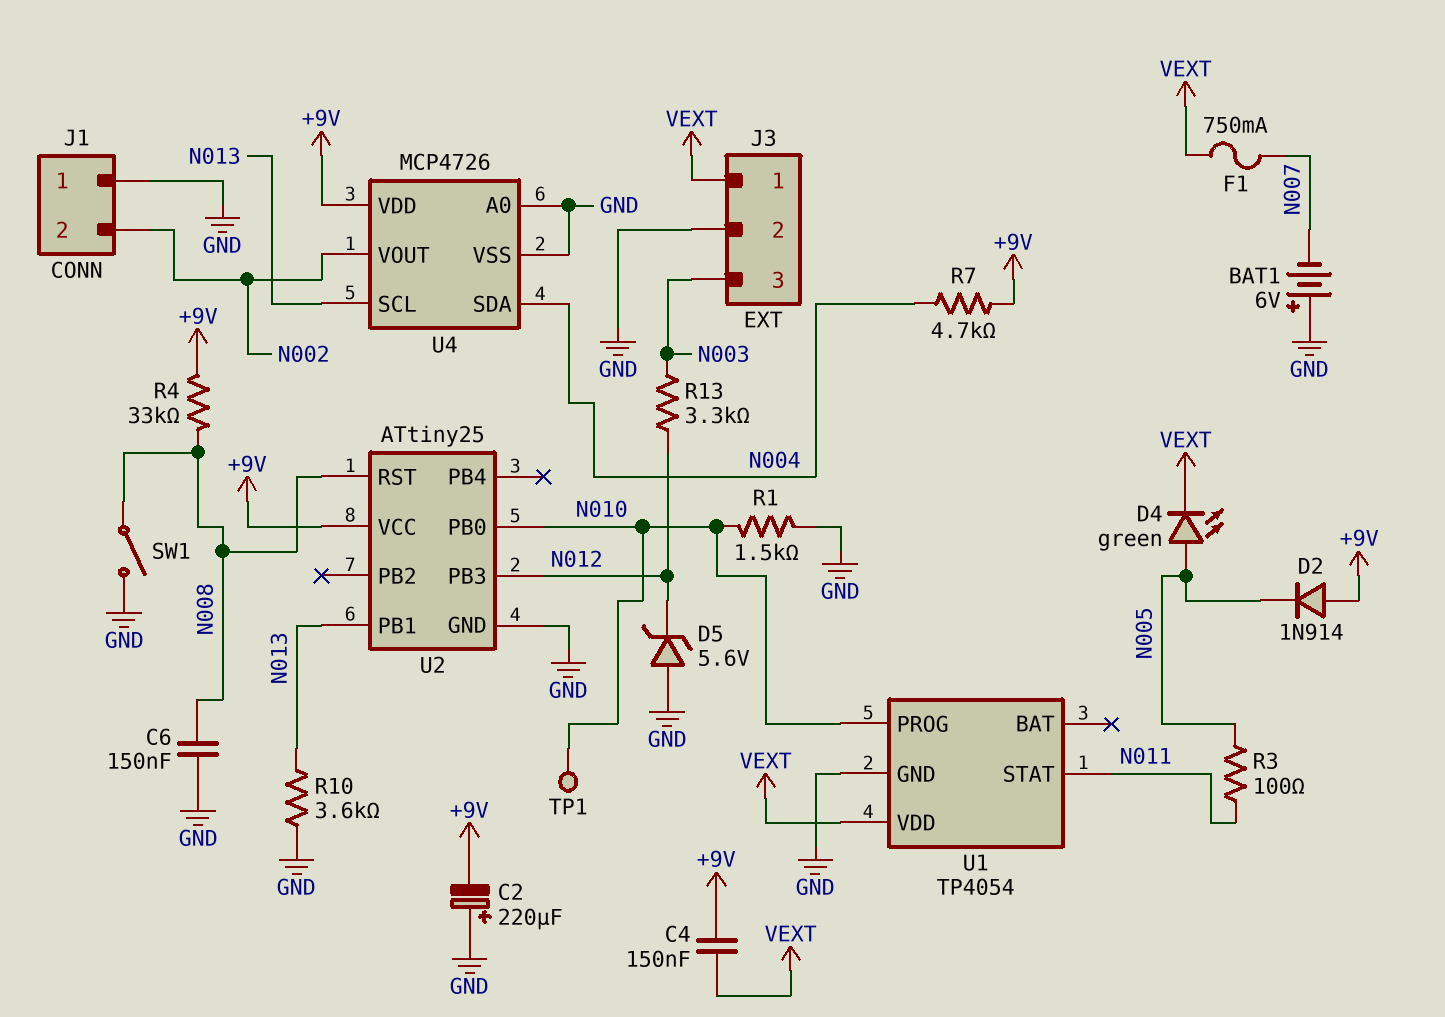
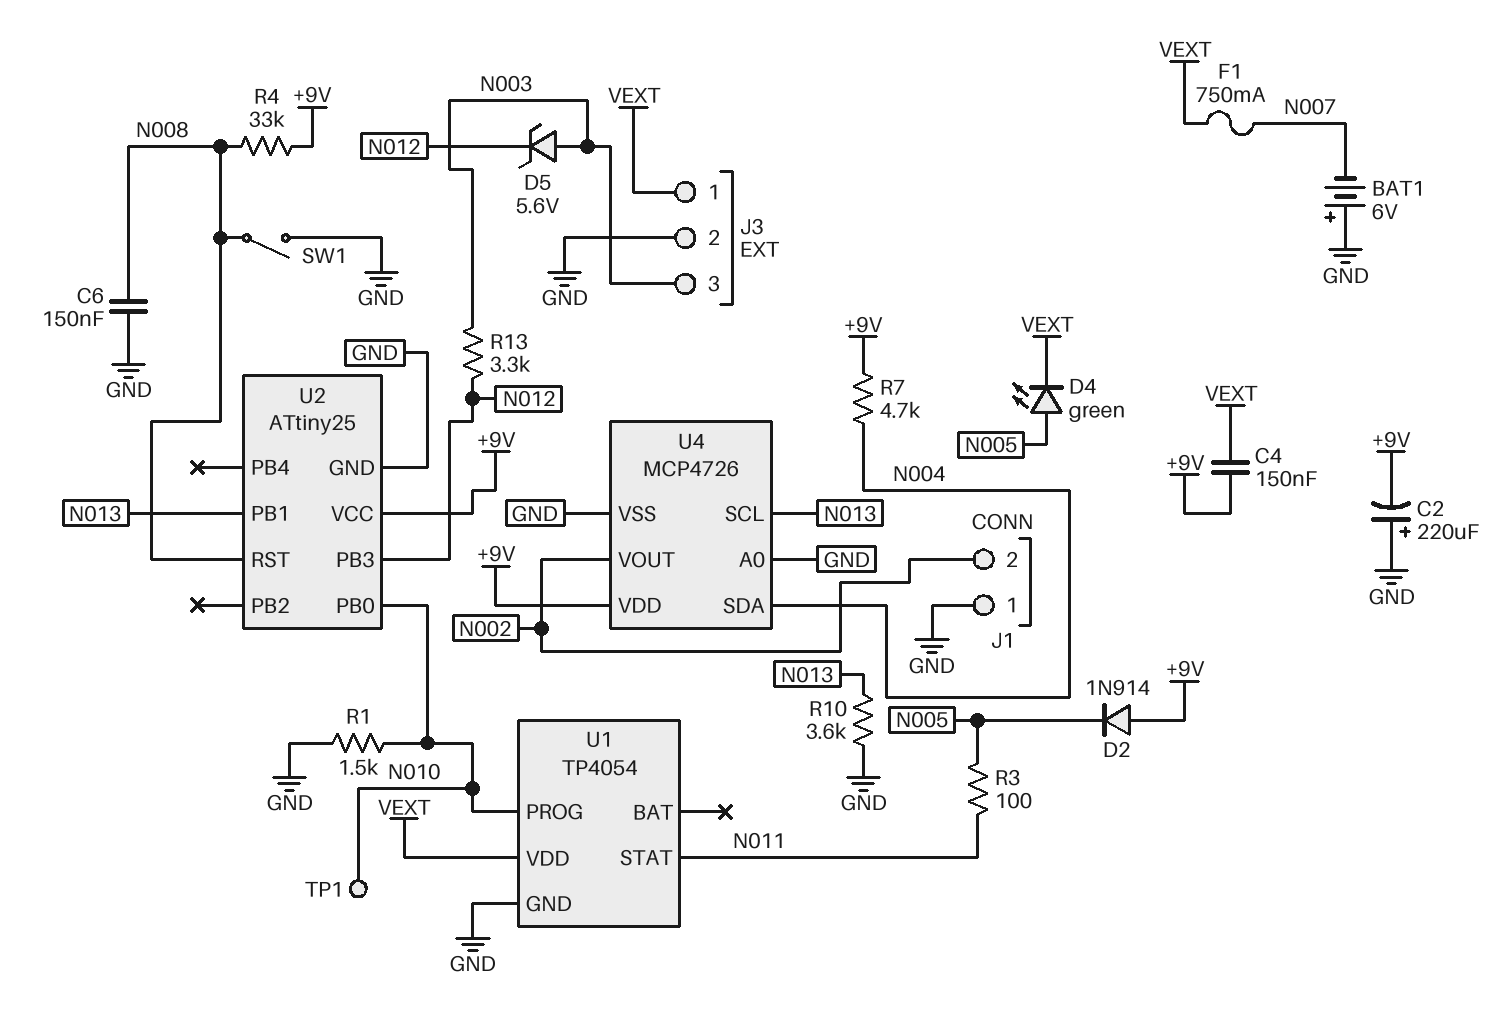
D5: zener 5.6V (A GND, K N012) -> zener 5.6V (A N003, K N012)

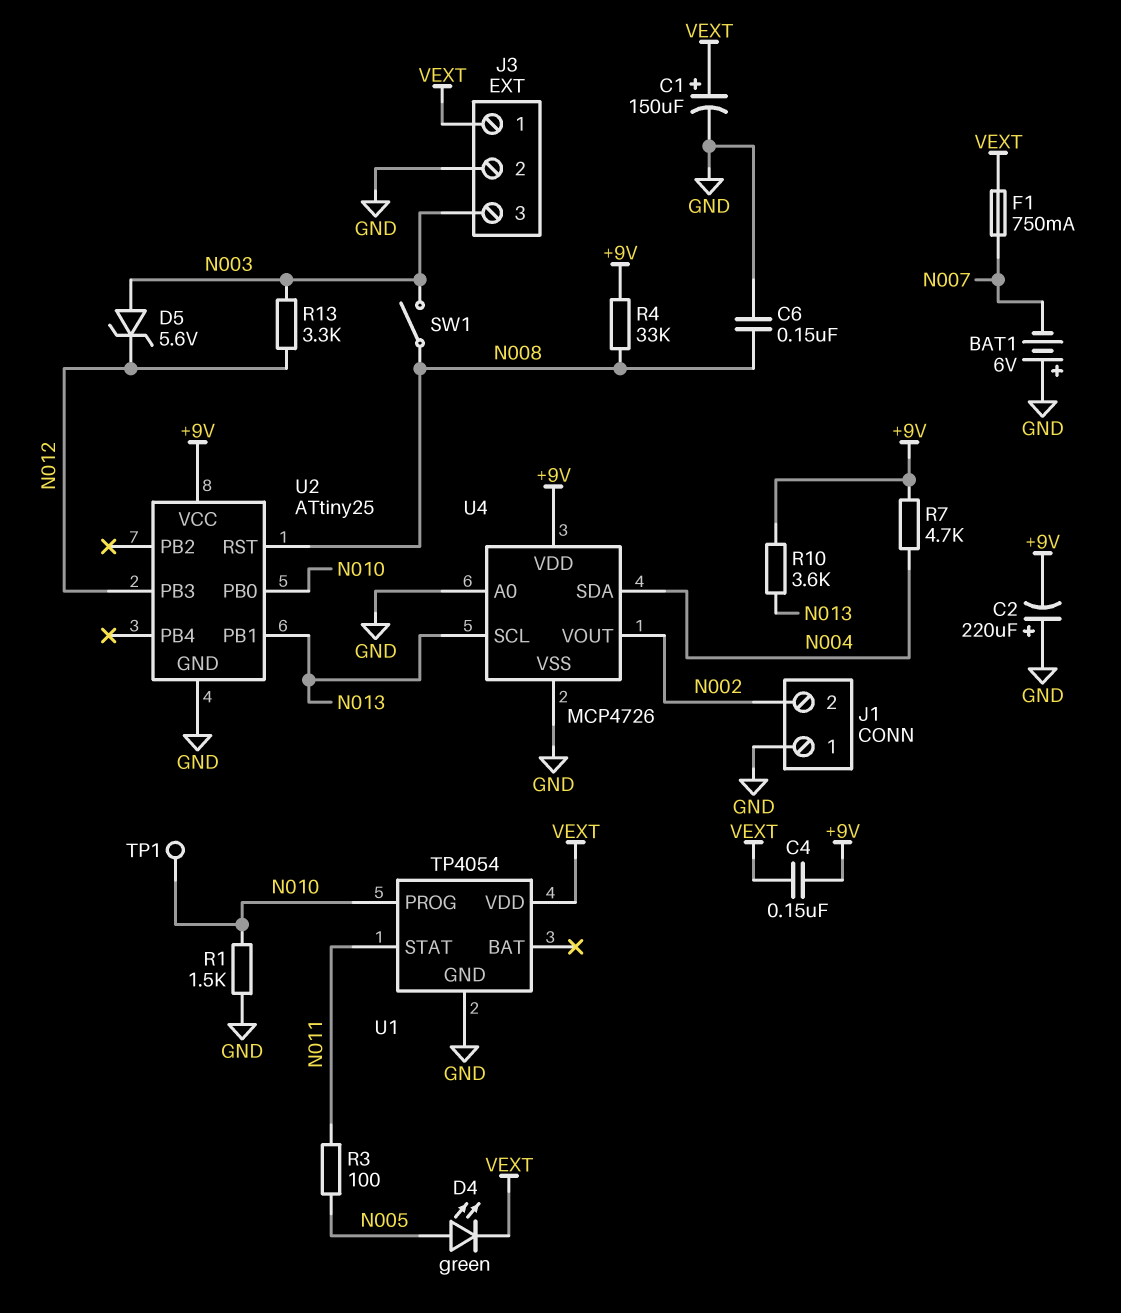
C1: none -> 150uF (plus VEXT, minus GND)
D2: diode 1N914 (A +9V, K N005) -> none
R10: 3.6k (GND, N013) -> 3.6k (+9V, N013)
SW1: switch (GND, N008) -> switch (N003, N008)

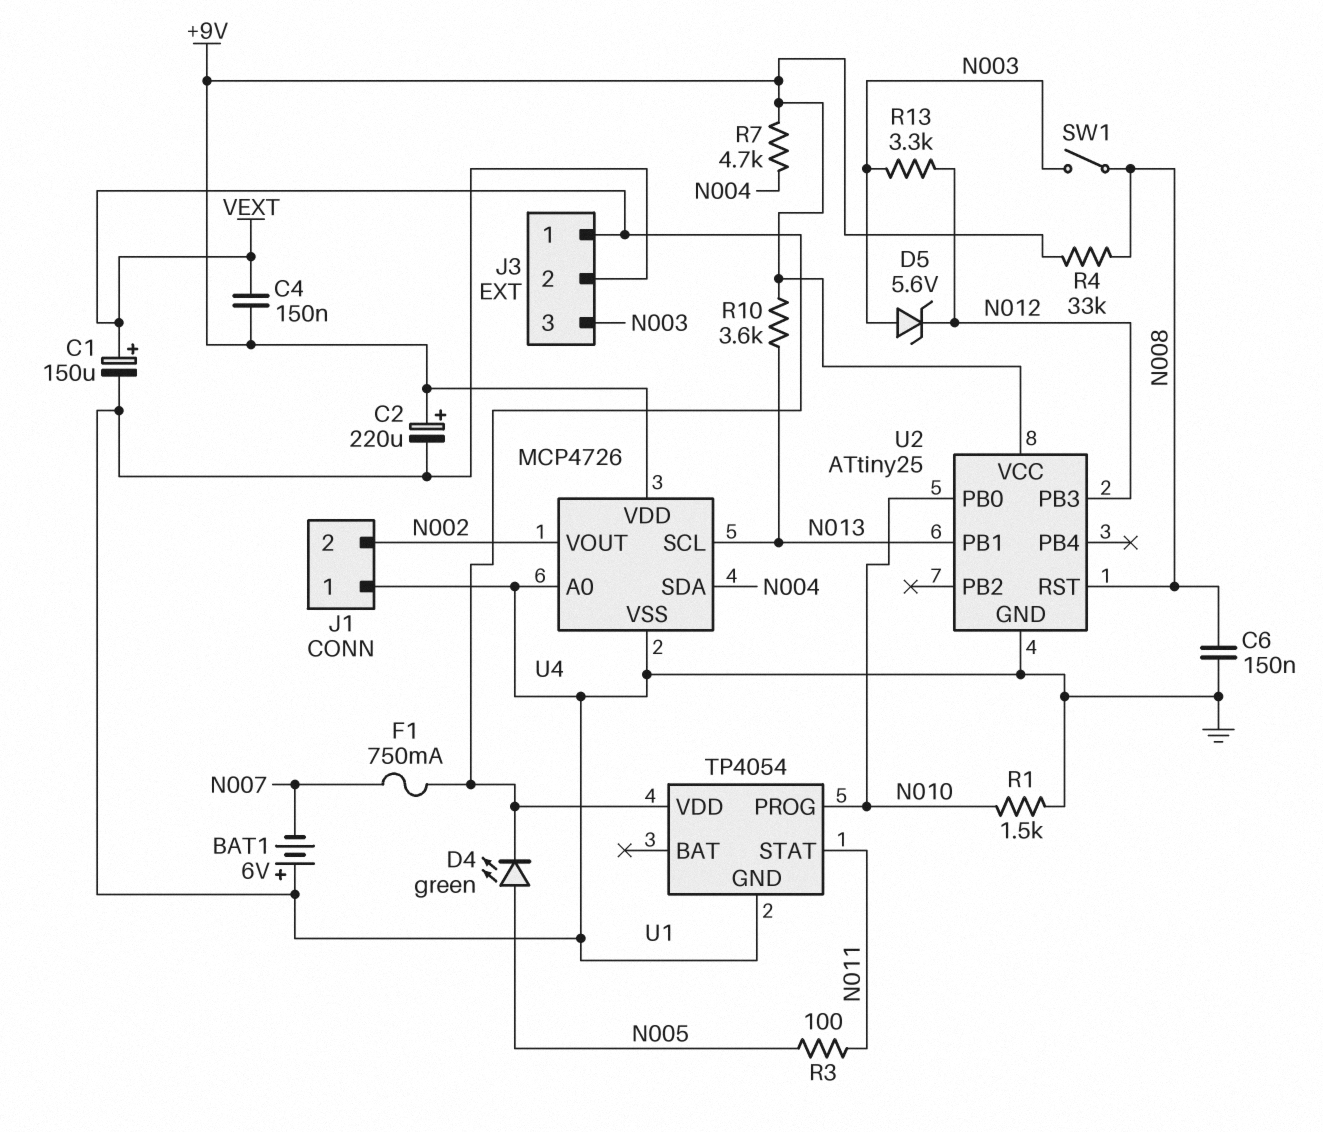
C2: 220uF (plus GND, minus +9V) -> 220uF (plus +9V, minus GND)
TP1: test point (N010) -> none

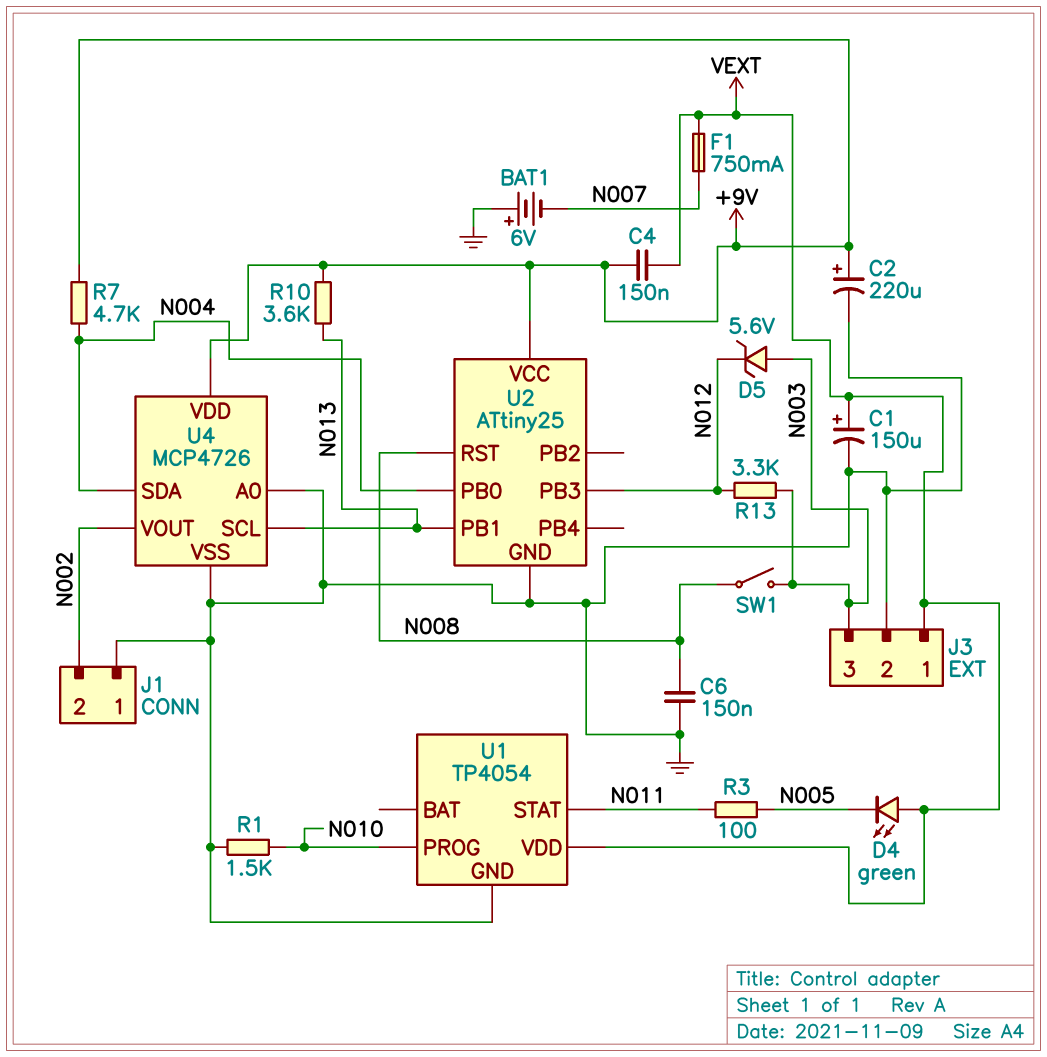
D4: LED green (A N005, K VEXT) -> LED green (A VEXT, K N005)
R4: 33k (+9V, N008) -> none
U2 pin PB0: N010 -> N004

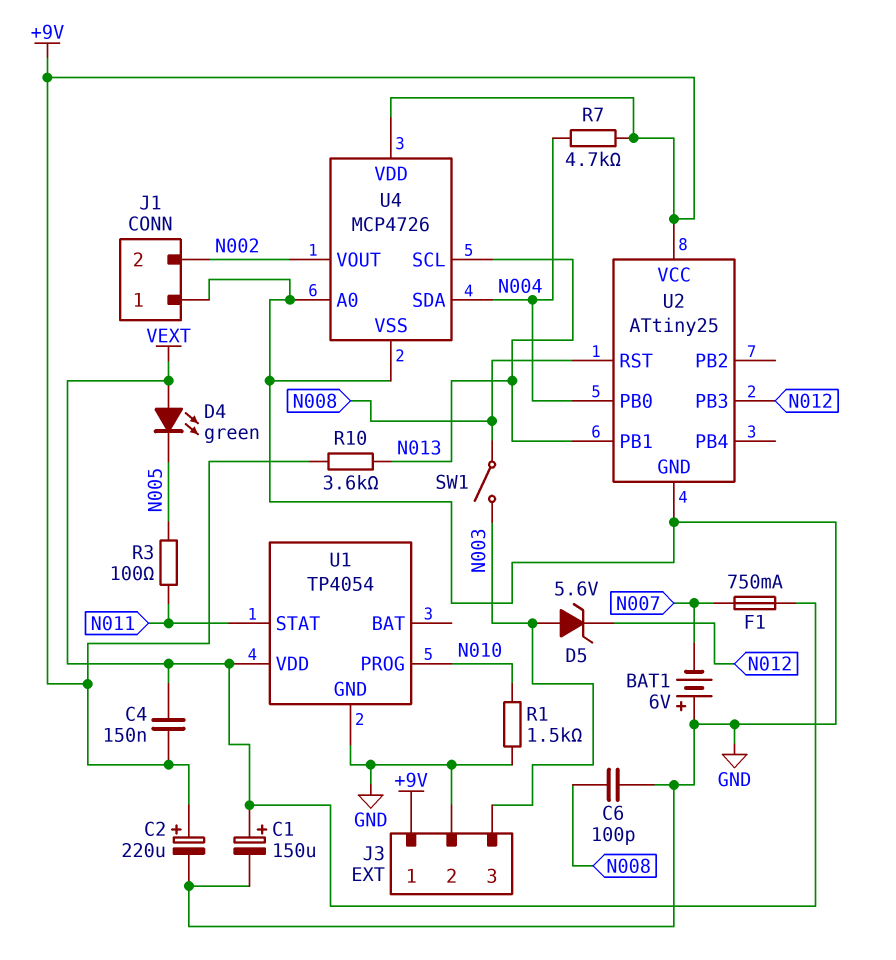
C6: 150nF (GND, N008) -> 100pF (GND, N008)
J3 pin 1: VEXT -> +9V
R13: 3.3k (N003, N012) -> none

